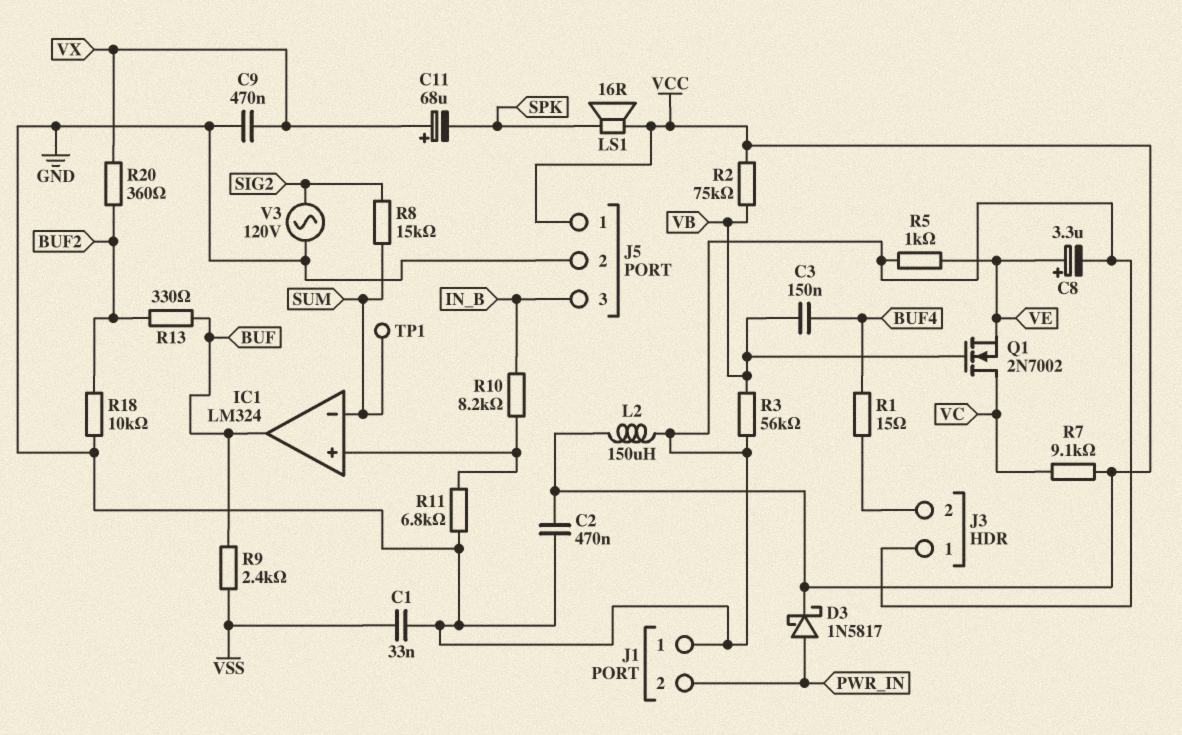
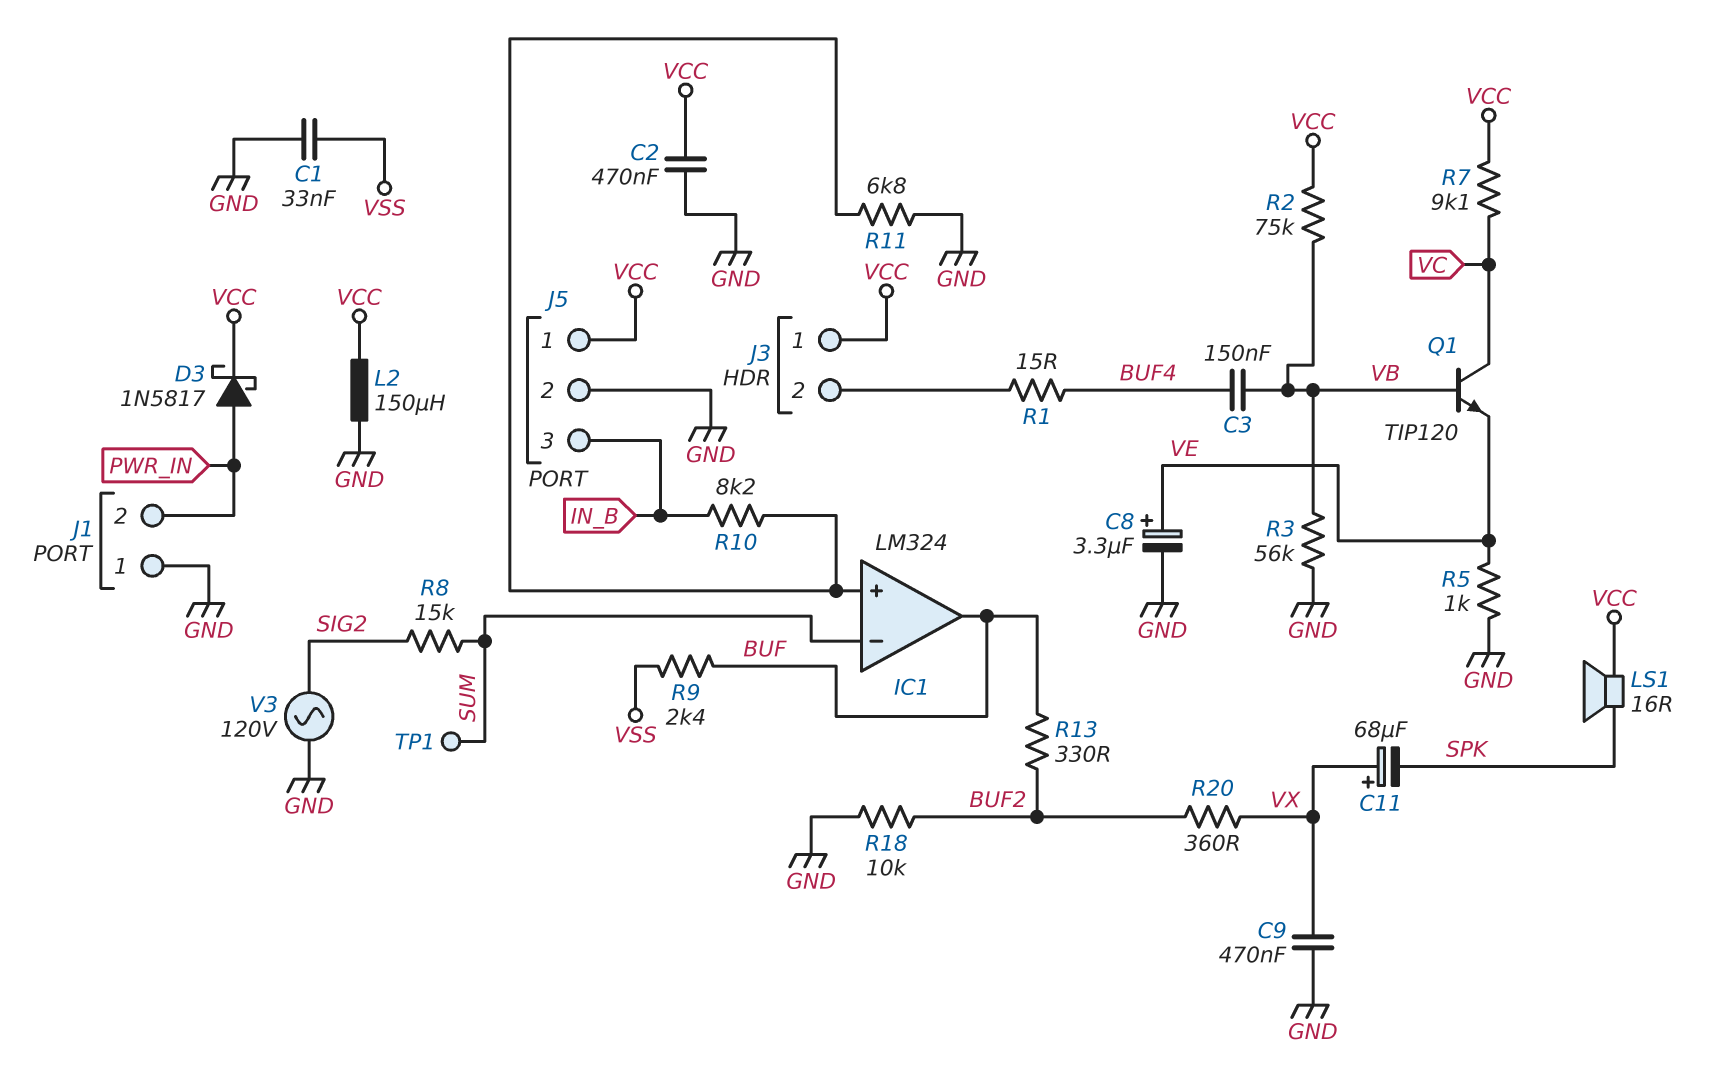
J3 pin 1: GND -> VCC
Q1: NMOS 2N7002 (G VB, D VC, S VE) -> NPN TIP120 (B VB, C VC, E VE)

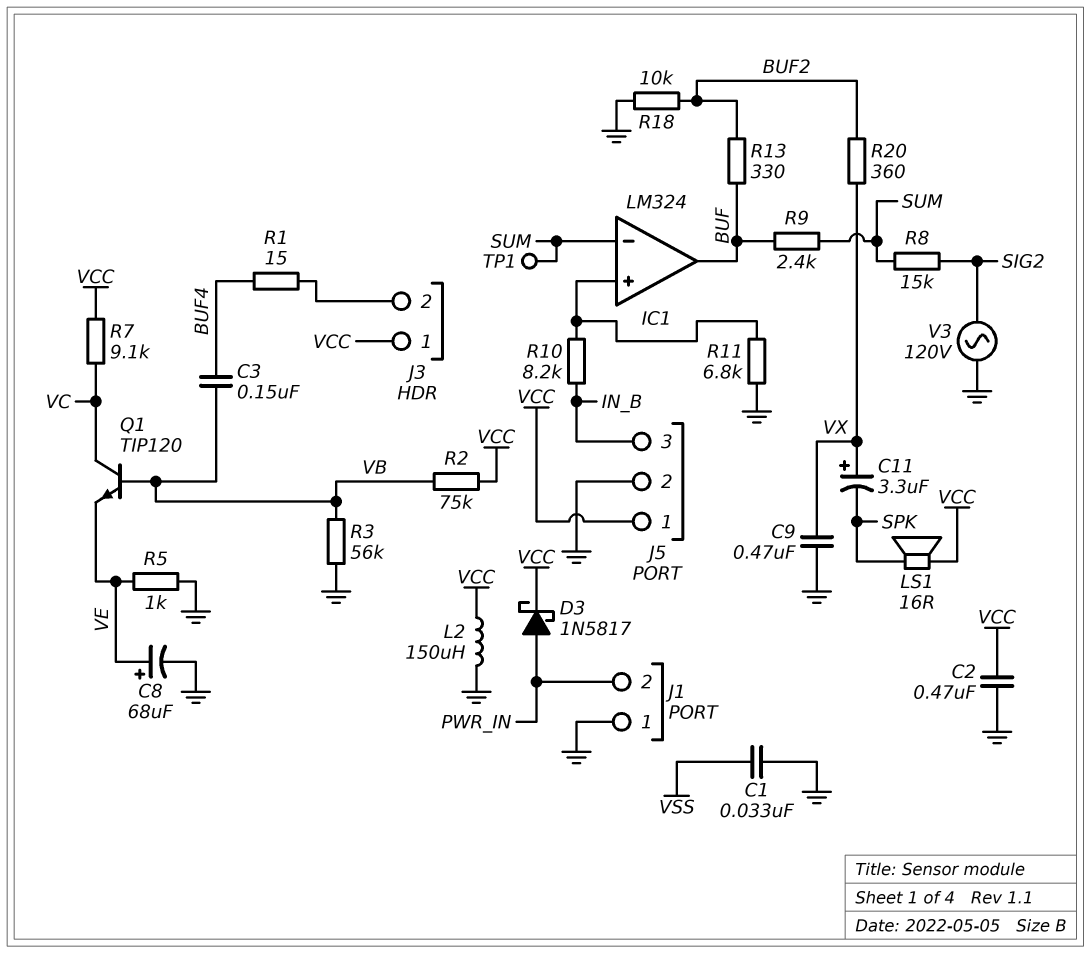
C8: 3.3uF (plus VE, minus GND) -> 68uF (plus VE, minus GND)
C11: 68uF (plus VX, minus SPK) -> 3.3uF (plus VX, minus SPK)
R9: 2.4k (BUF, VSS) -> 2.4k (BUF, SUM)

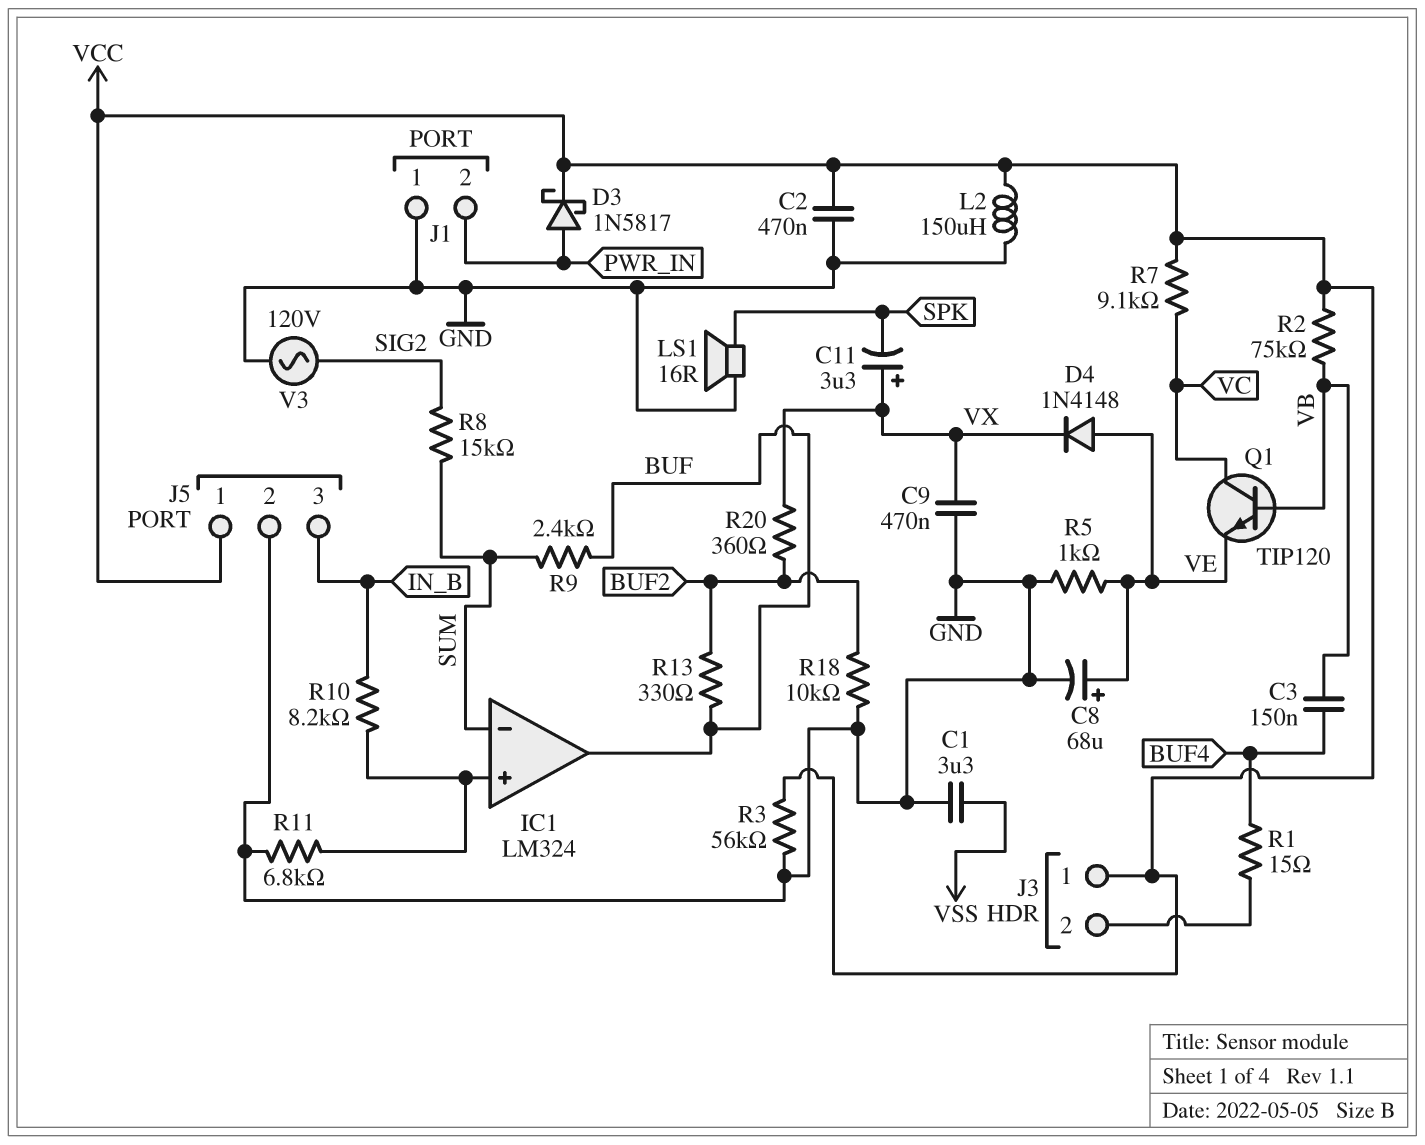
C1: 33nF (GND, VSS) -> 3.3uF (GND, VSS)
D4: none -> diode 1N4148 (A VE, K VX)
LS1: speaker 16R (SPK, VCC) -> speaker 16R (GND, SPK)
R3: 56k (GND, VB) -> 56k (GND, VCC)
TP1: test point (SUM) -> none

